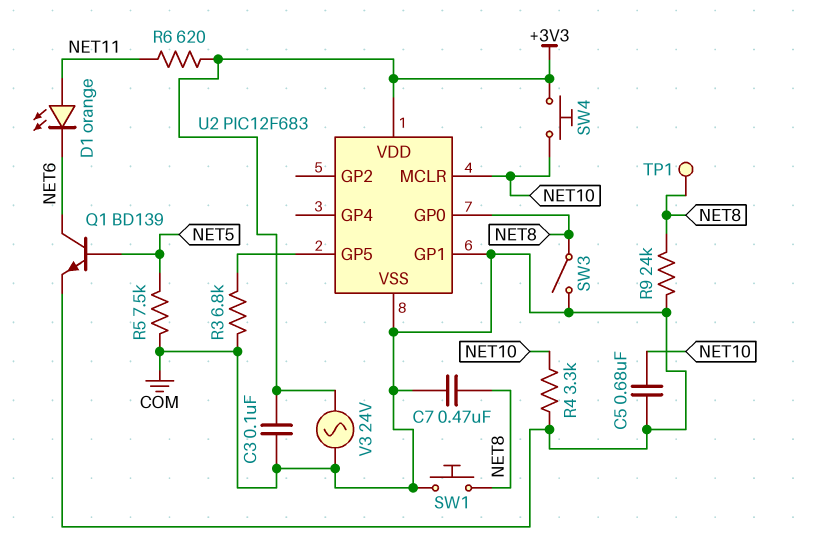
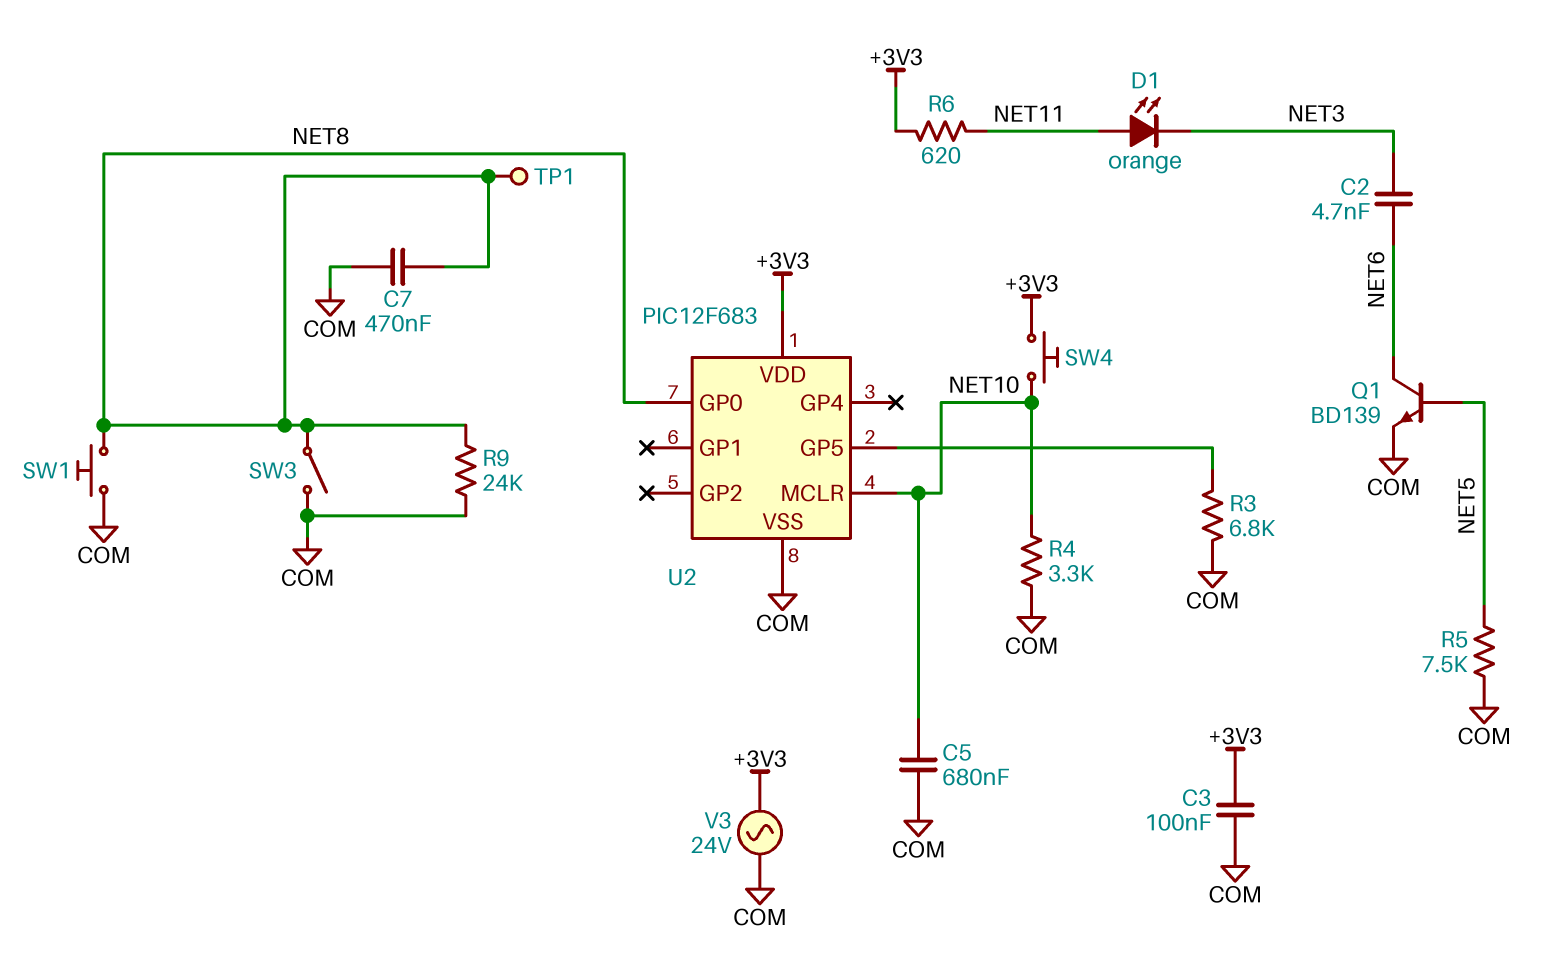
C2: none -> 4.7nF (NET3, NET6)
D1: LED orange (A NET11, K NET6) -> LED orange (A NET11, K NET3)
U2 pin GP1: COM -> none

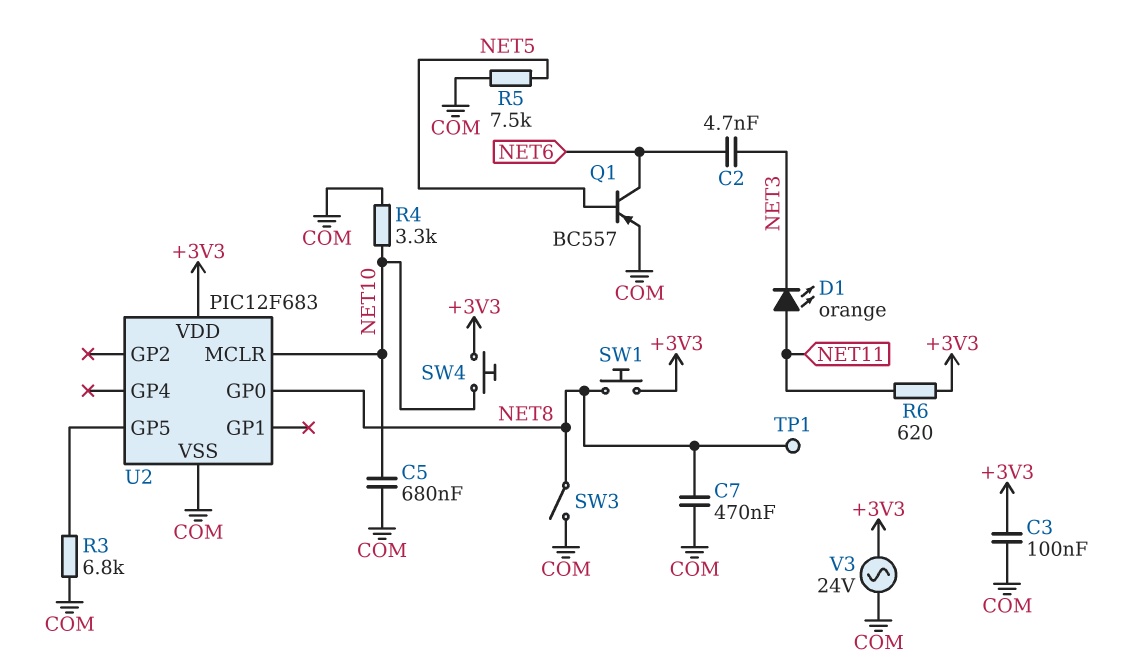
Q1: NPN BD139 (B NET5, C NET6, E COM) -> PNP BC557 (B NET5, C NET6, E COM)
R9: 24k (COM, NET8) -> none
SW1: button (COM, NET8) -> button (+3V3, NET8)

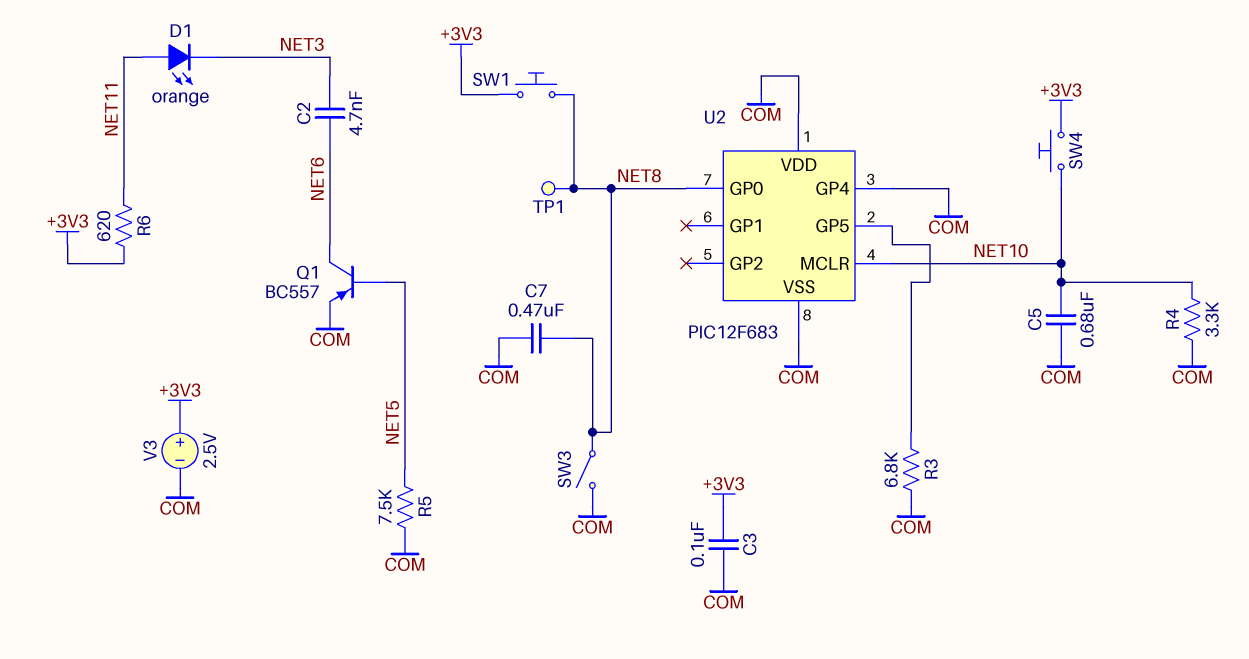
U2 pin GP4: none -> COM
U2 pin VDD: +3V3 -> COM
V3: AC 24V (+3V3, COM) -> 2.5V (plus +3V3, minus COM)

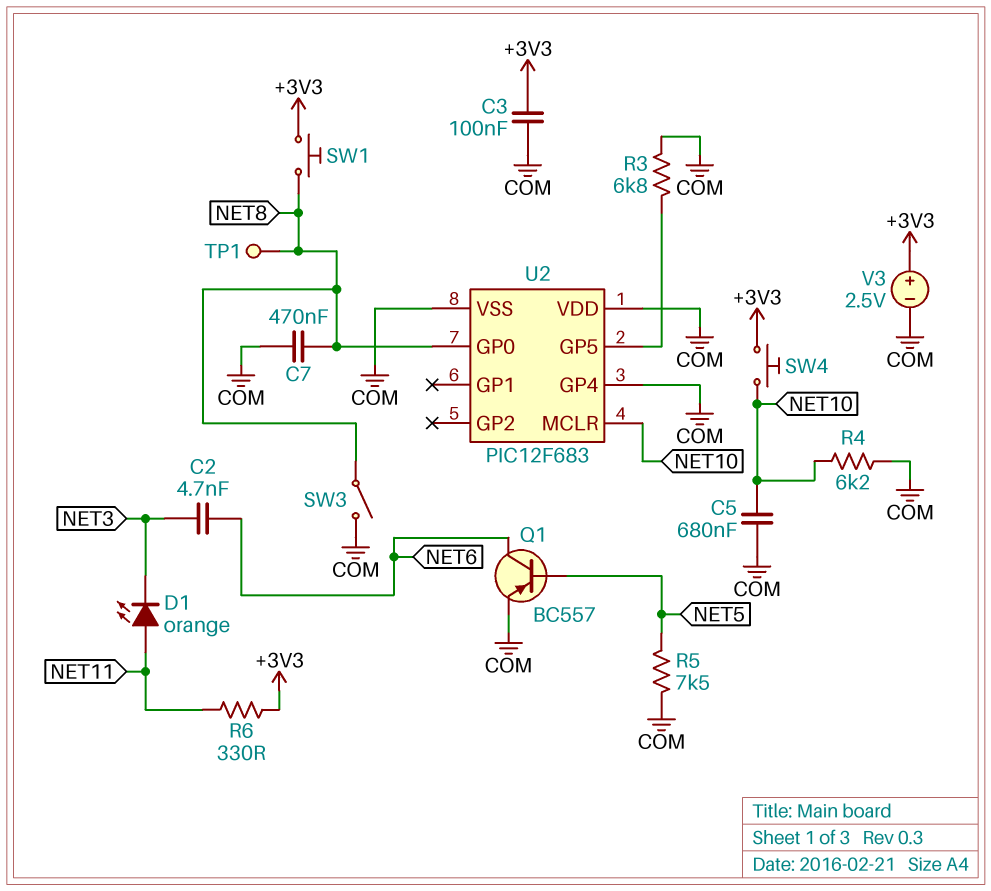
R4: 3.3k (COM, NET10) -> 6.2k (COM, NET10)
R6: 620 (+3V3, NET11) -> 330 (+3V3, NET11)

